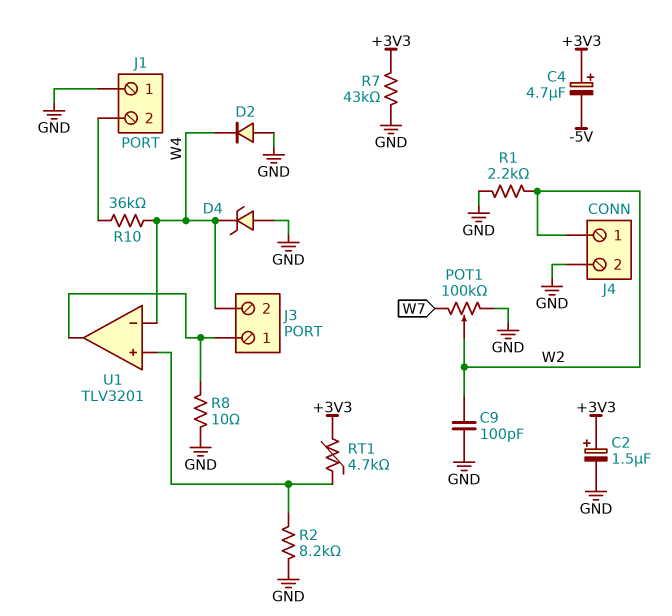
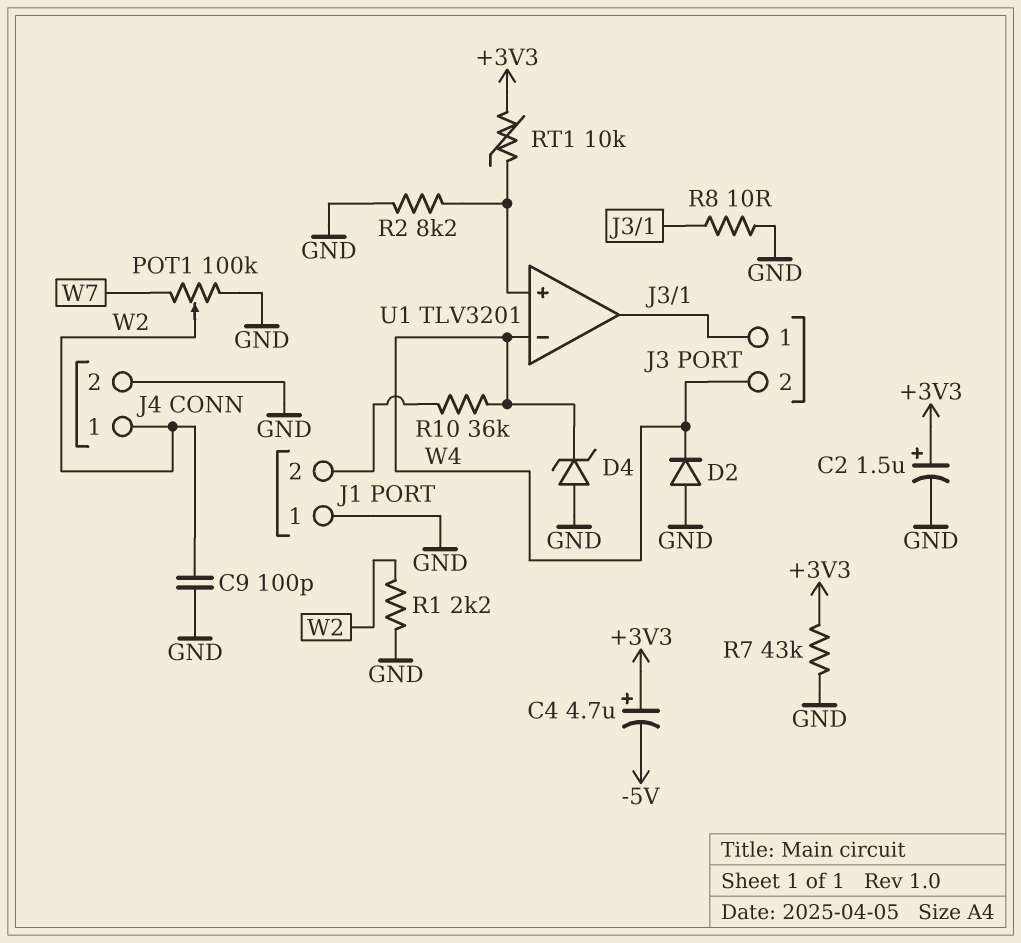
RT1: 4.7k (+3V3, U1/in+) -> 10k (+3V3, U1/in+)

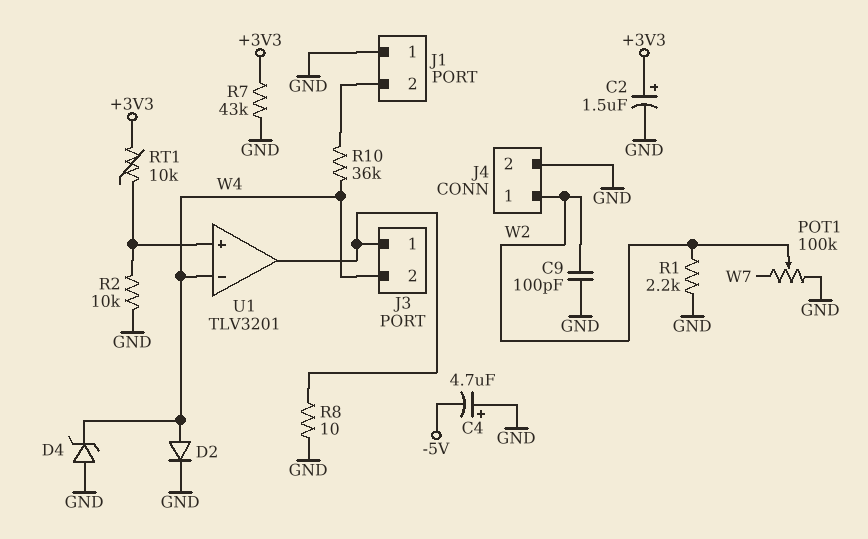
C4: 4.7uF (plus +3V3, minus -5V) -> 4.7uF (plus GND, minus -5V)
D2: diode (A GND, K W4) -> diode (A W4, K GND)
R2: 8.2k (GND, U1/in+) -> 10k (GND, U1/in+)

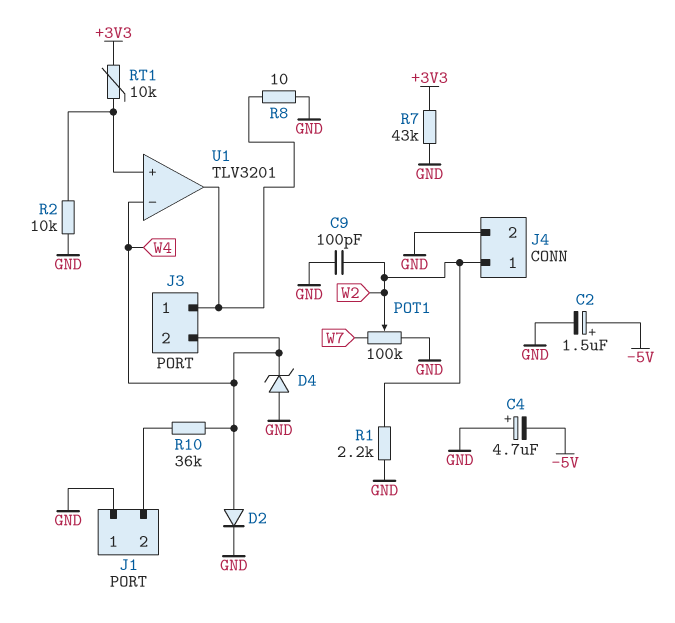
C2: 1.5uF (plus +3V3, minus GND) -> 1.5uF (plus -5V, minus GND)

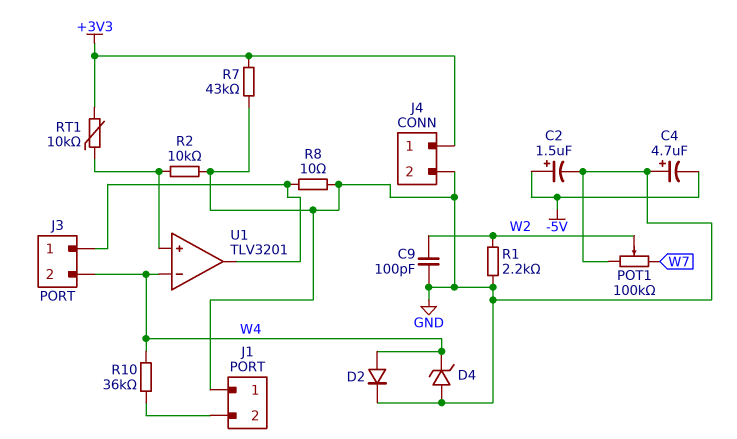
J4 pin 1: W2 -> +3V3

